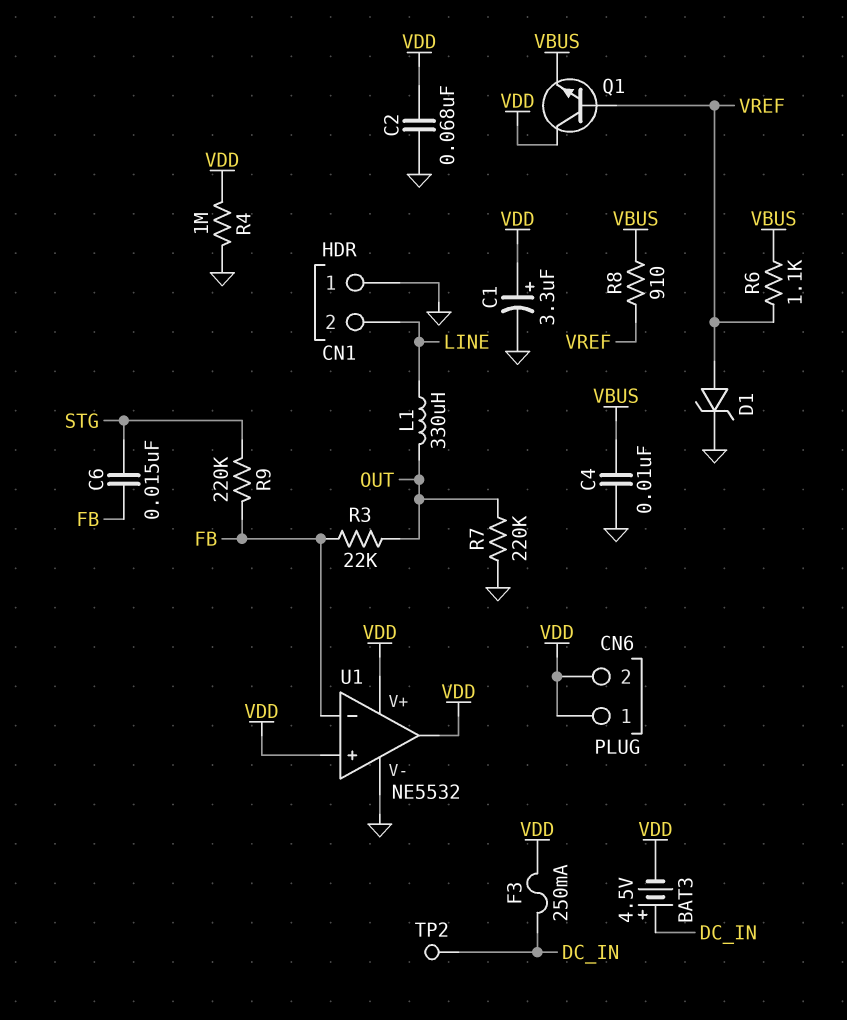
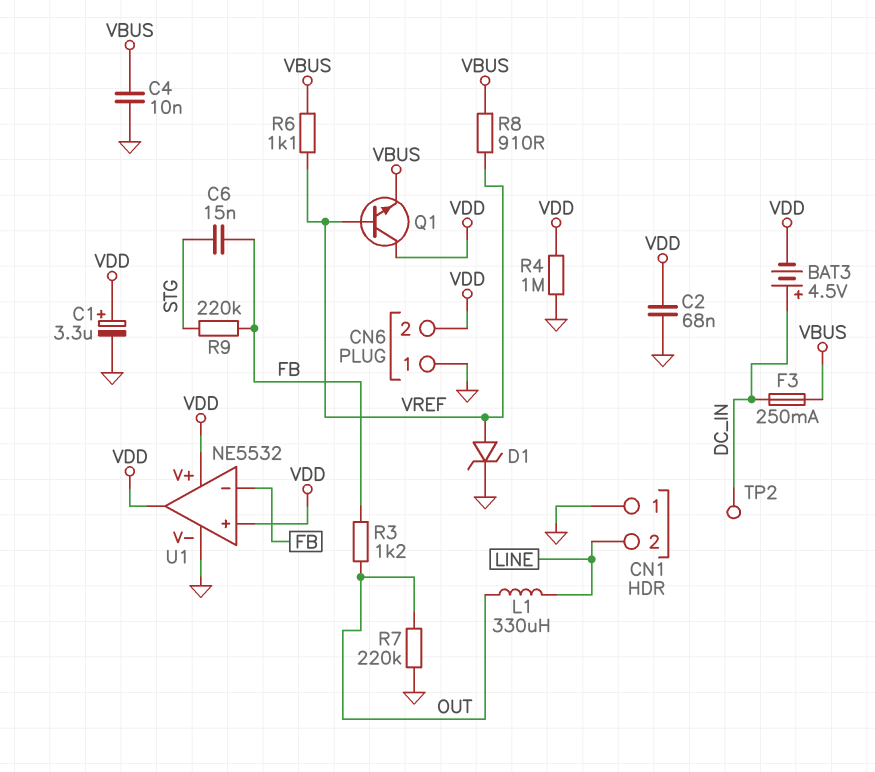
CN6 pin 1: VDD -> GND
F3: 250mA (DC_IN, VDD) -> 250mA (DC_IN, VBUS)
R3: 22k (FB, OUT) -> 1.2k (FB, OUT)

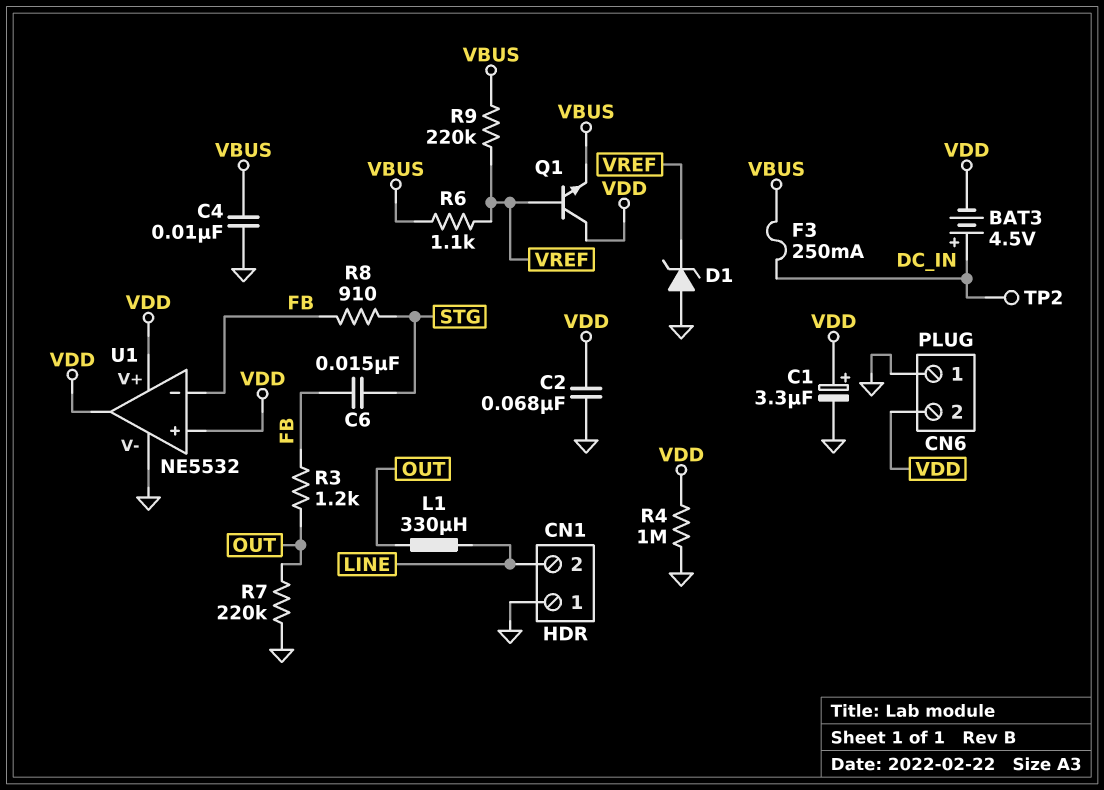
D1: zener (A VREF, K GND) -> zener (A GND, K VREF)
R8: 910 (VBUS, VREF) -> 910 (FB, STG)
R9: 220k (FB, STG) -> 220k (VBUS, VREF)

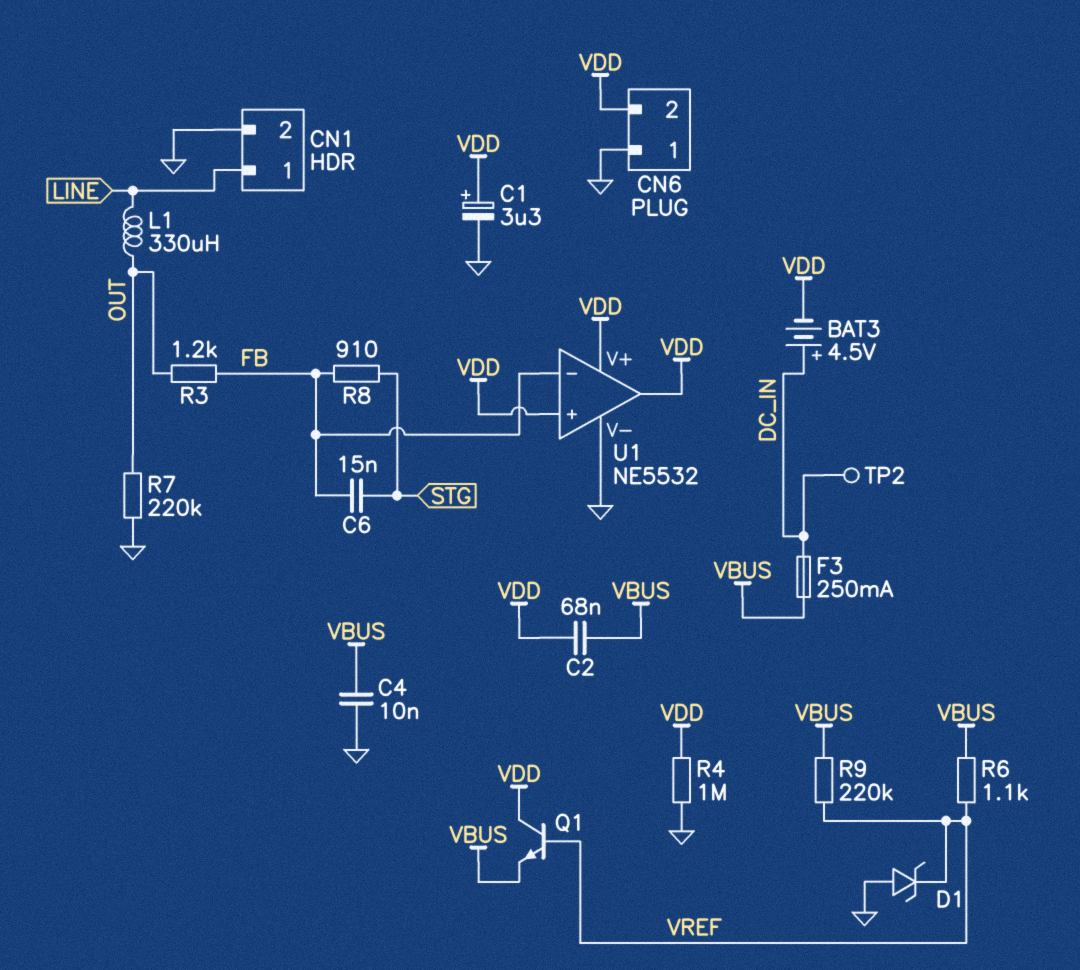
C2: 68nF (GND, VDD) -> 68nF (VBUS, VDD)
CN1 pin 1: GND -> LINE
CN1 pin 2: LINE -> GND

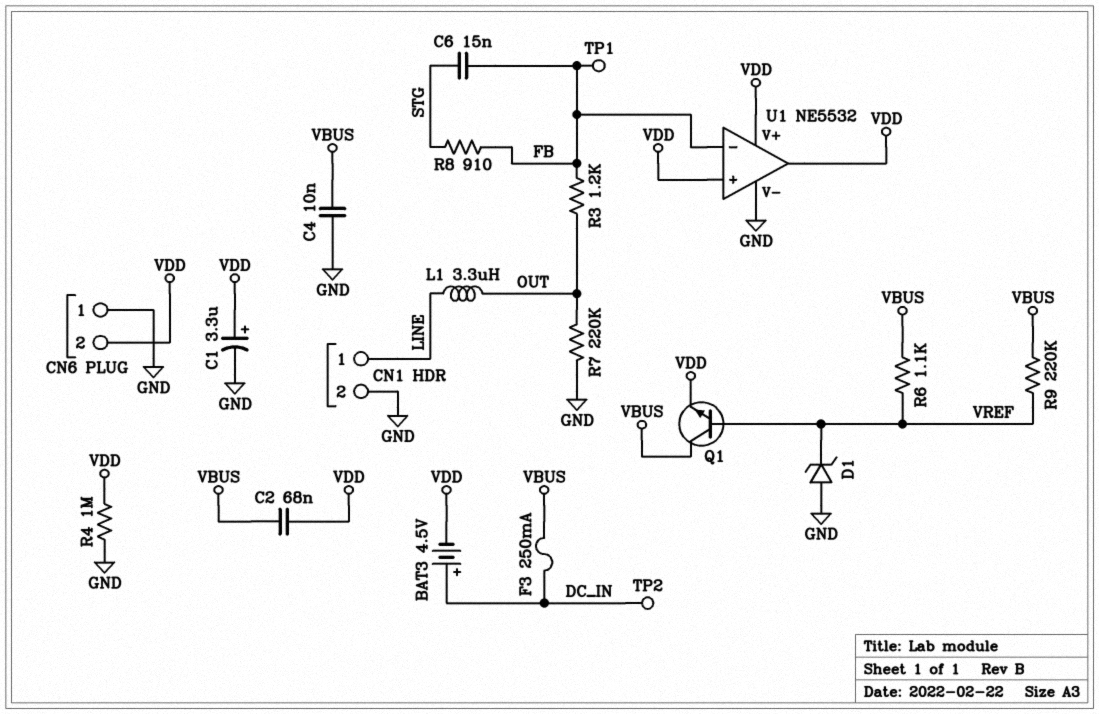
L1: 330uH (LINE, OUT) -> 3.3uH (LINE, OUT)
Q1: NPN (B VREF, C VDD, E VBUS) -> NPN (B VREF, C VBUS, E VDD)
TP1: none -> test point (FB)

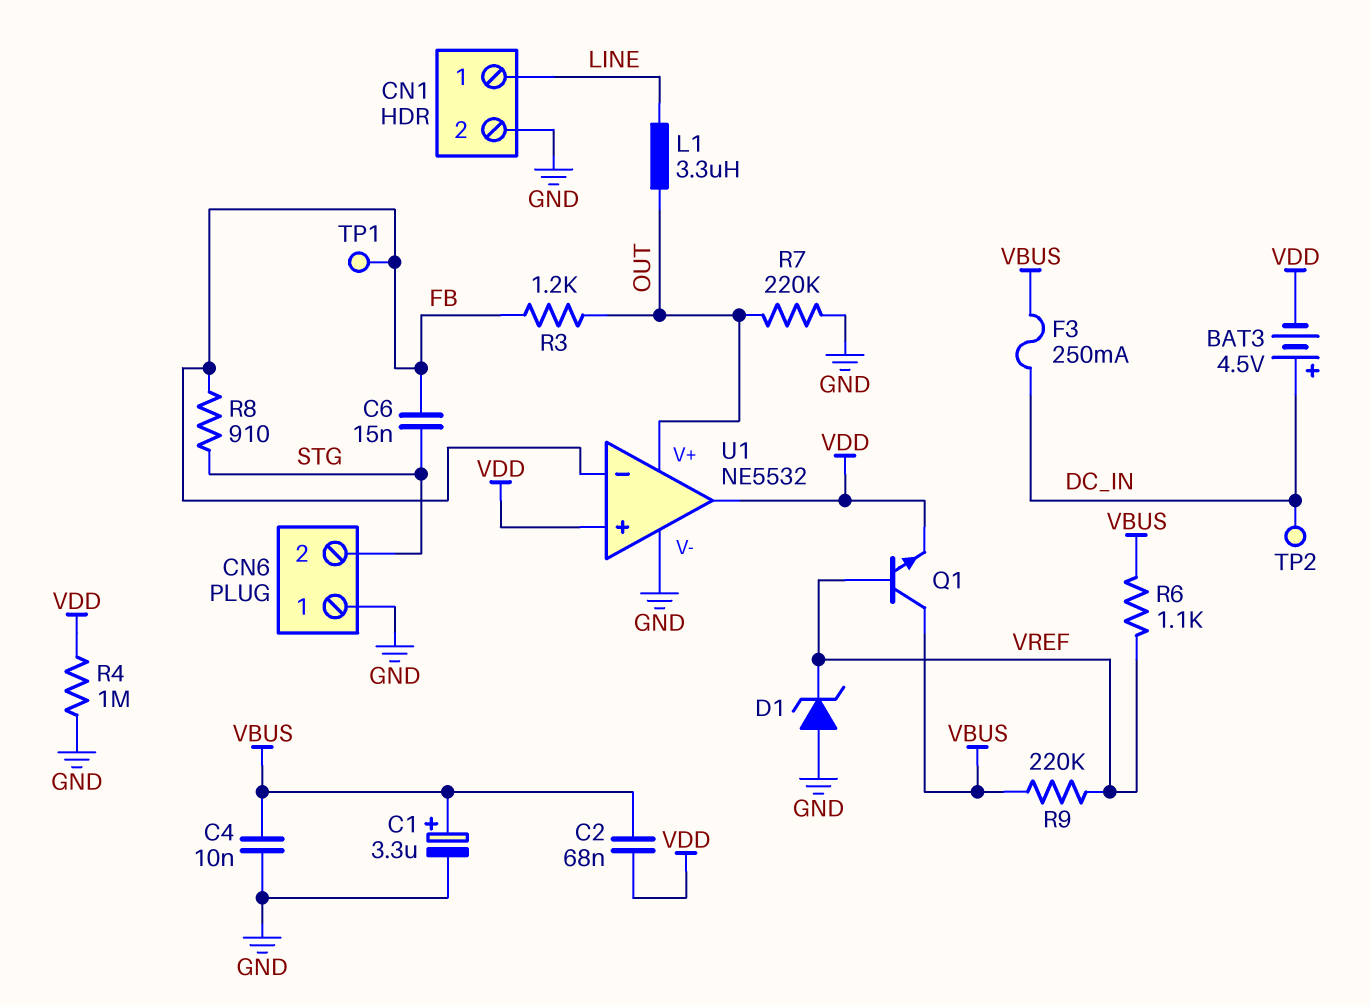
C1: 3.3uF (plus VDD, minus GND) -> 3.3uF (plus VBUS, minus GND)
CN6 pin 2: VDD -> STG
U1 pin V+: VDD -> OUT

